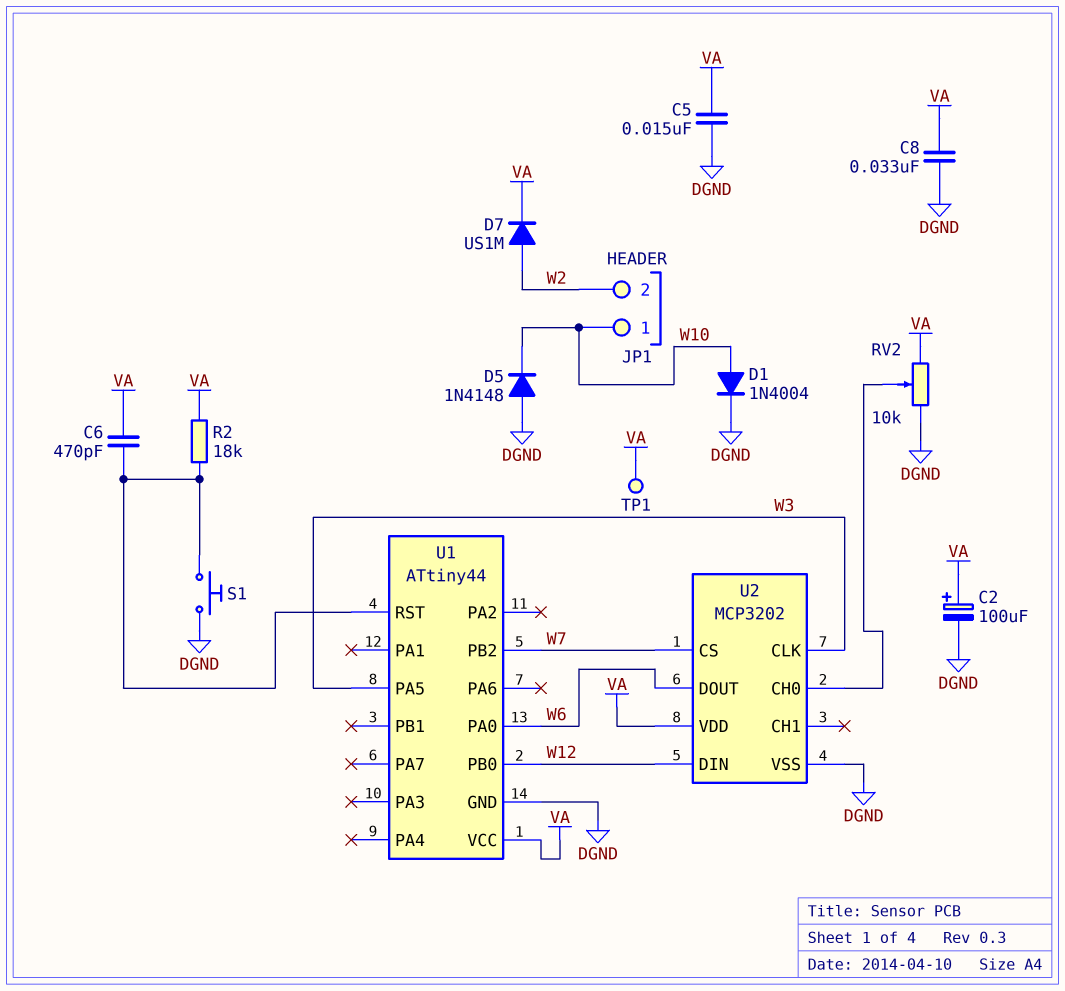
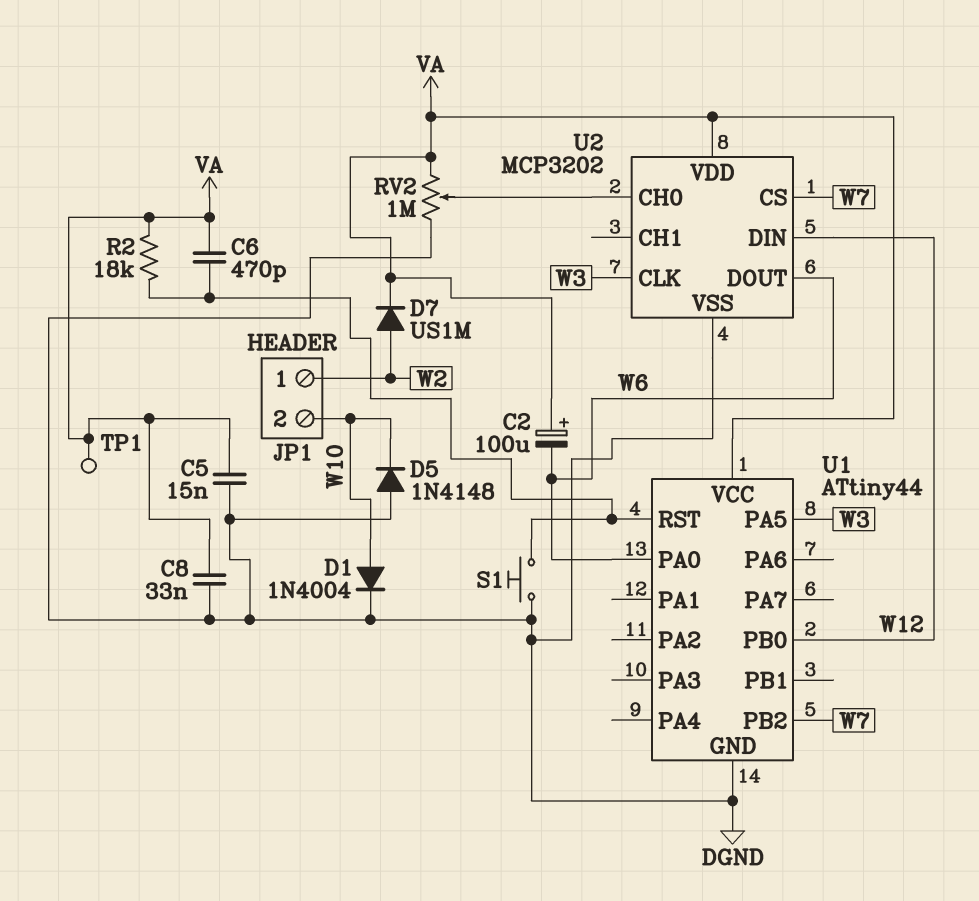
C2: 100uF (plus VA, minus DGND) -> 100uF (plus VA, minus W6)
JP1 pin 1: W10 -> W2
JP1 pin 2: W2 -> W10
RV2: 10k (DGND, VA, wiper U2/CH0) -> 1M (DGND, VA, wiper U2/CH0)

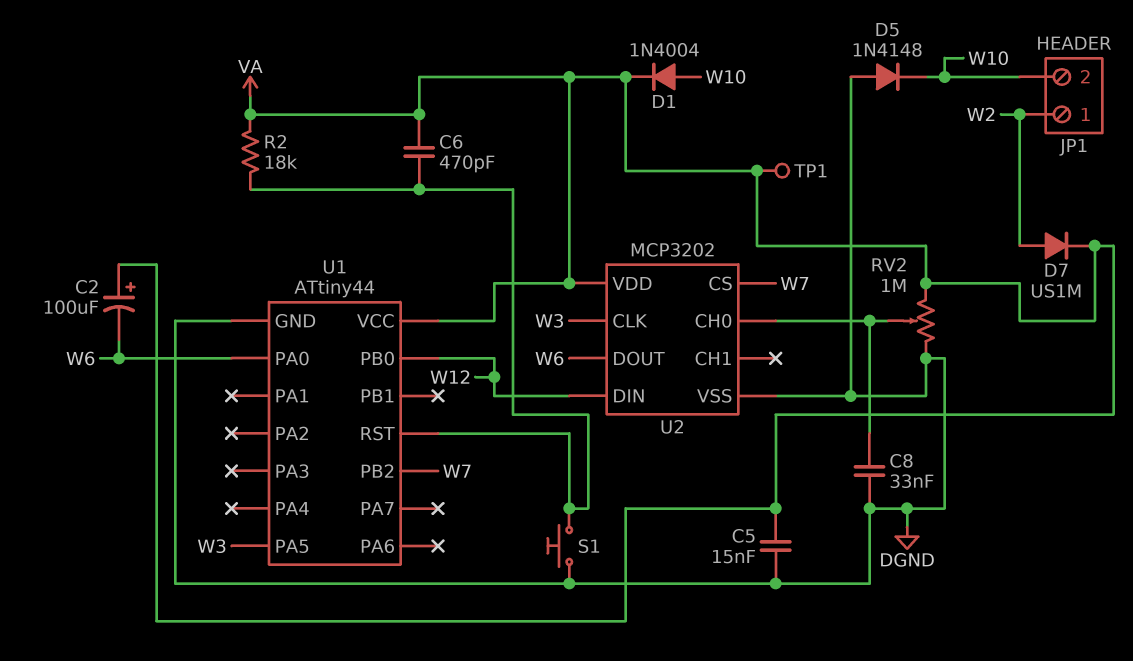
C8: 33nF (DGND, VA) -> 33nF (DGND, U2/CH0)
D1: diode 1N4004 (A W10, K DGND) -> diode 1N4004 (A W10, K VA)

